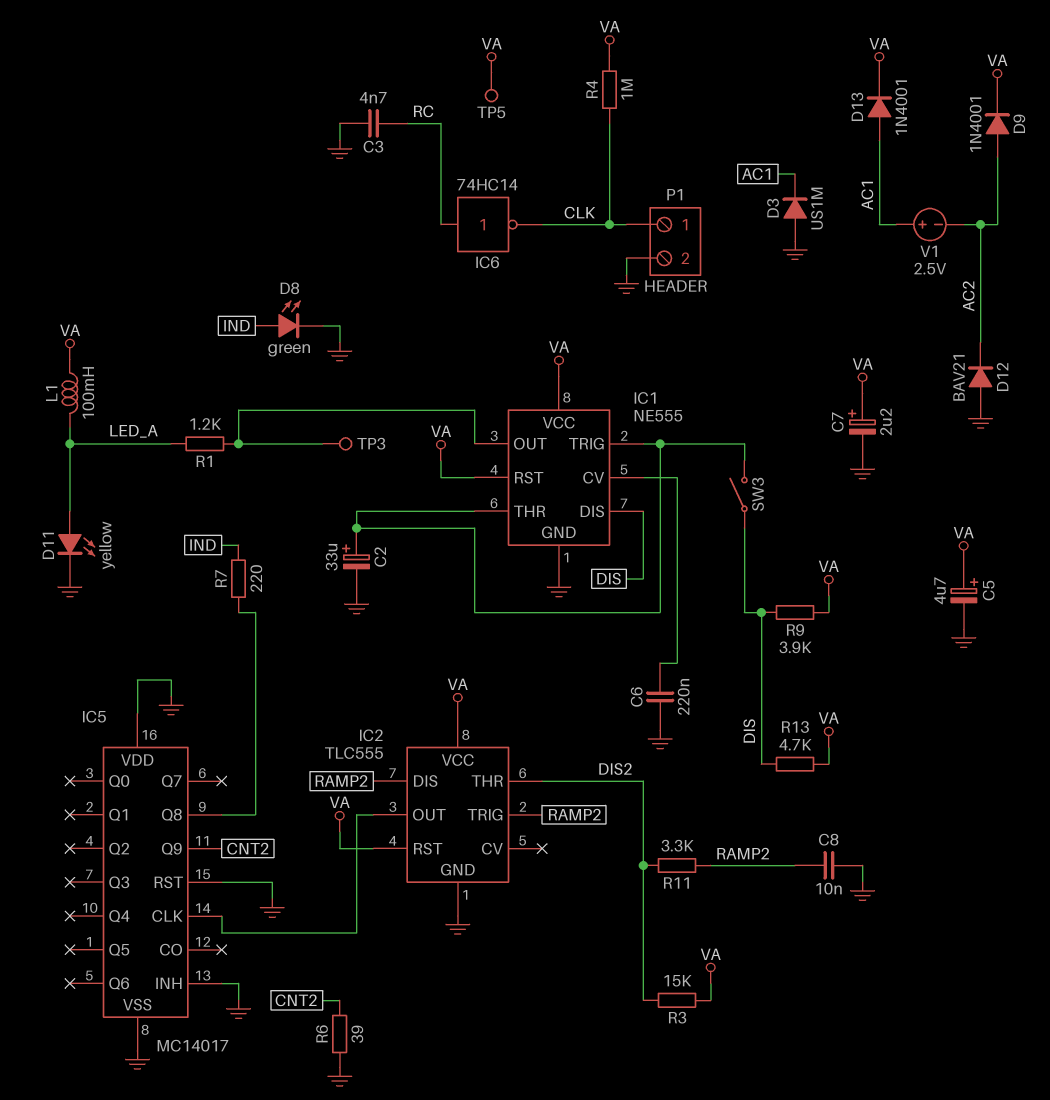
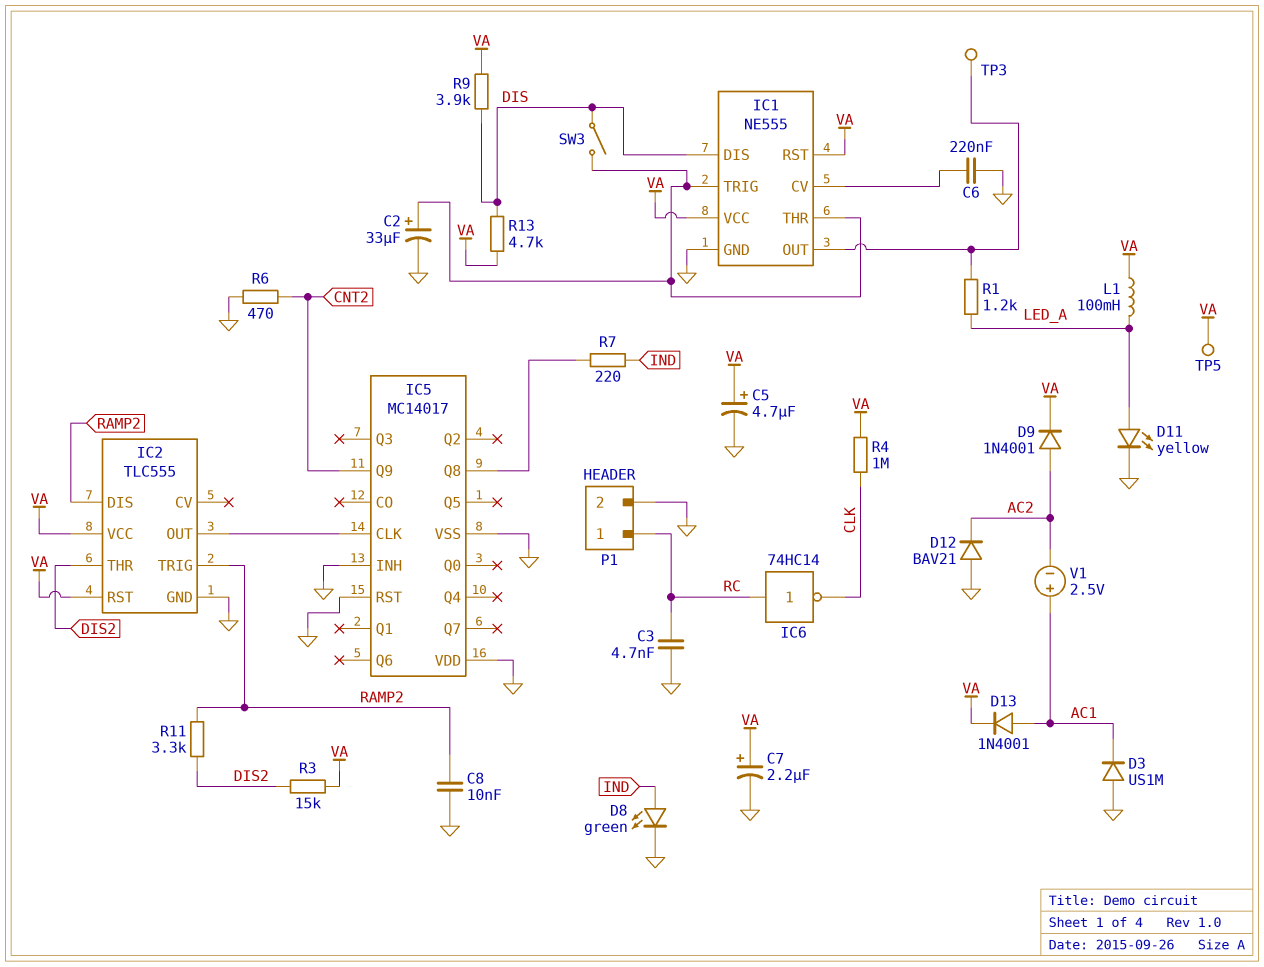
P1 pin 1: CLK -> RC
R6: 39 (CNT2, GND) -> 470 (CNT2, GND)

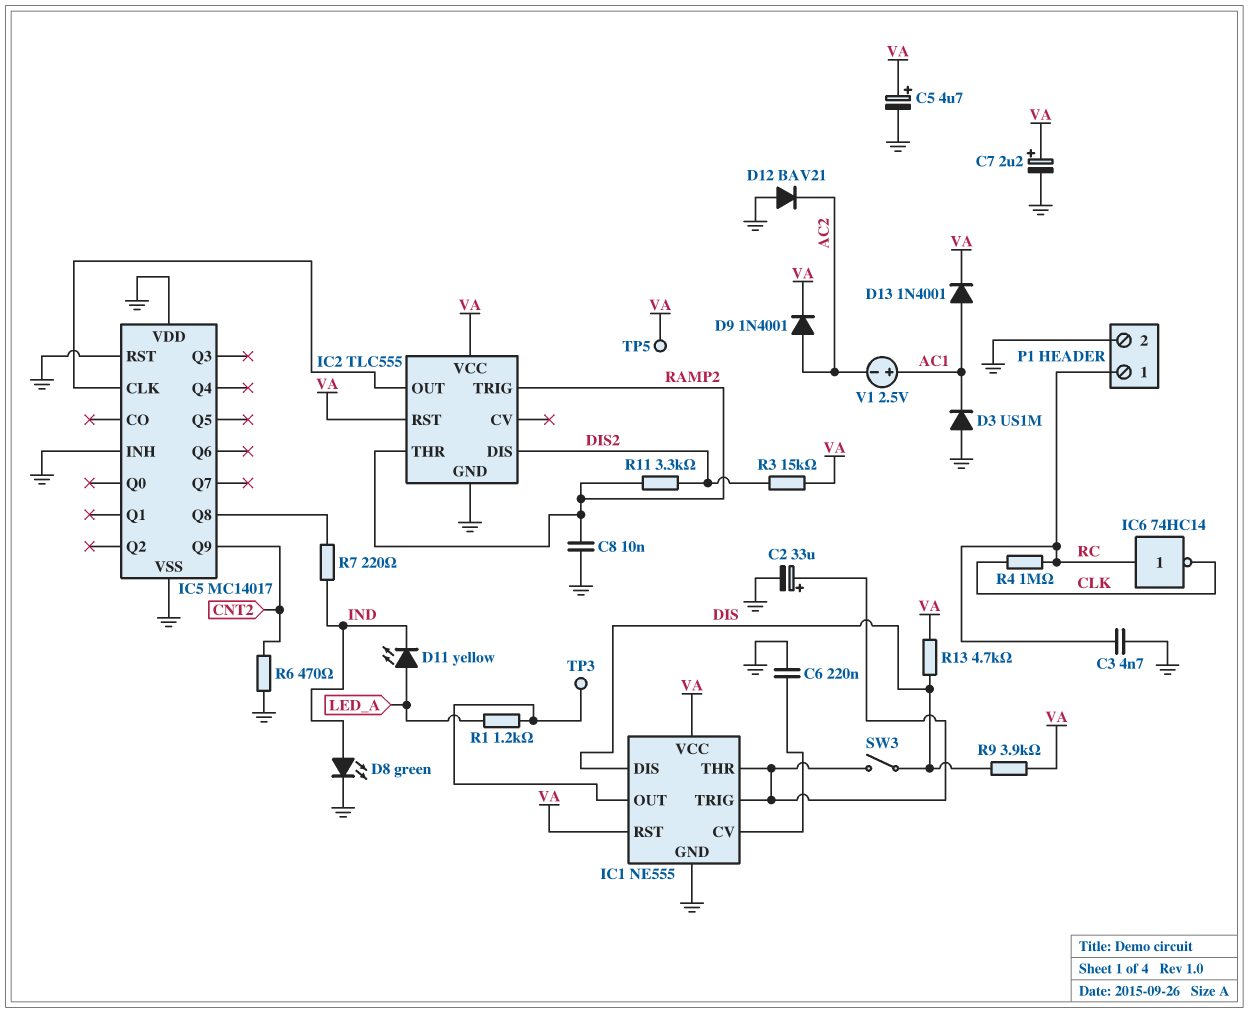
D11: LED yellow (A LED_A, K GND) -> LED yellow (A LED_A, K IND)
IC2 pin DIS: RAMP2 -> DIS2
IC2 pin THR: DIS2 -> RAMP2
L1: 100mH (LED_A, VA) -> none
R4: 1M (CLK, VA) -> 1M (CLK, RC)

